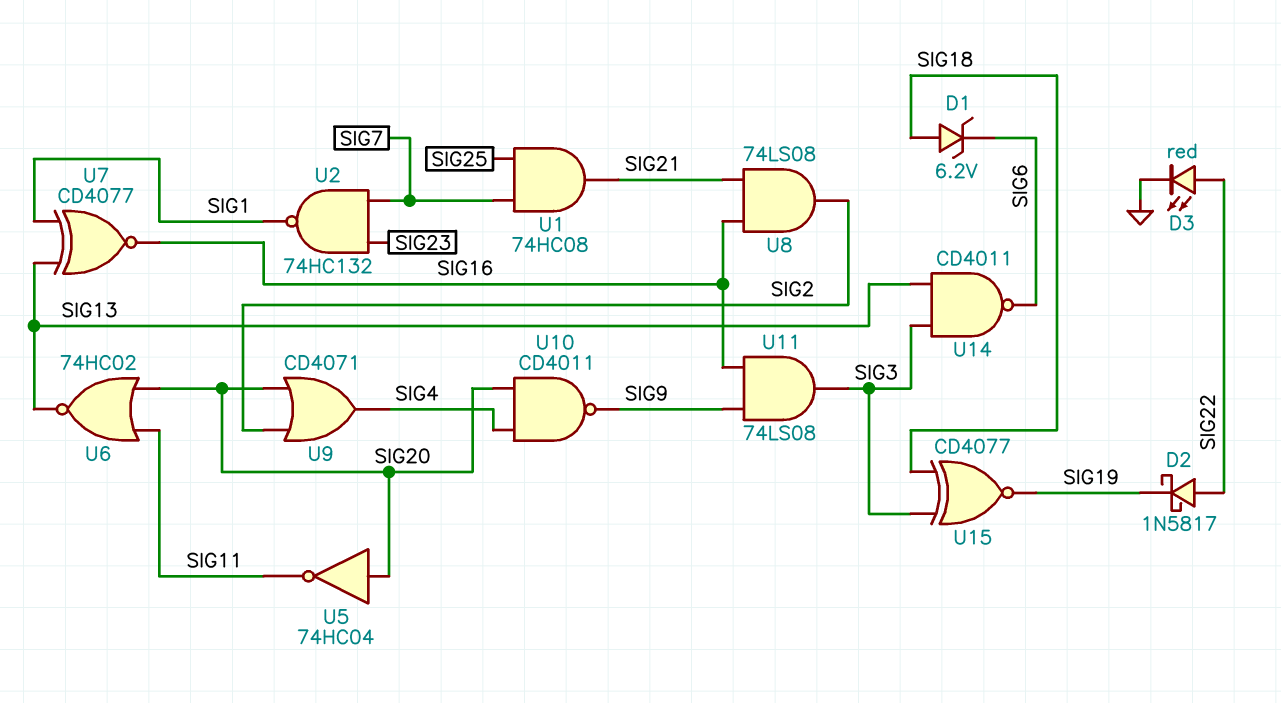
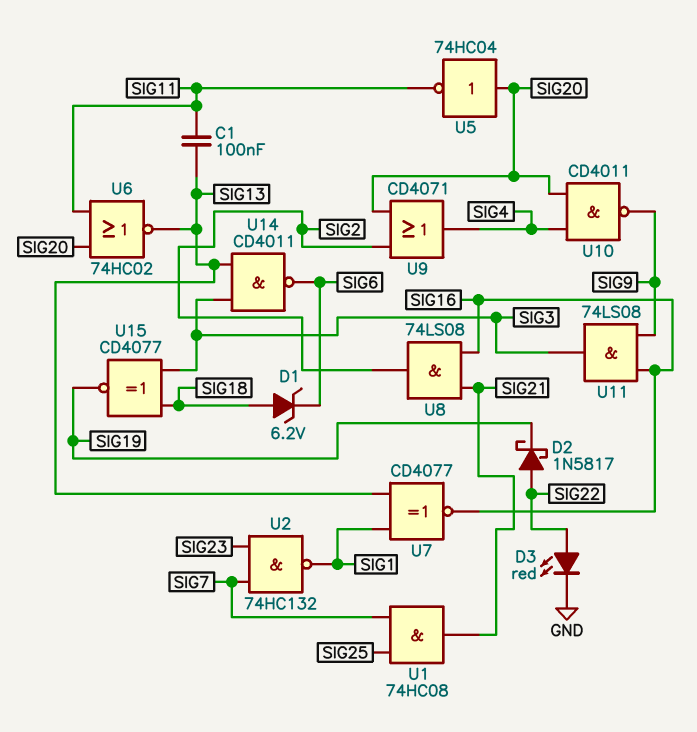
C1: none -> 100nF (SIG11, SIG13)

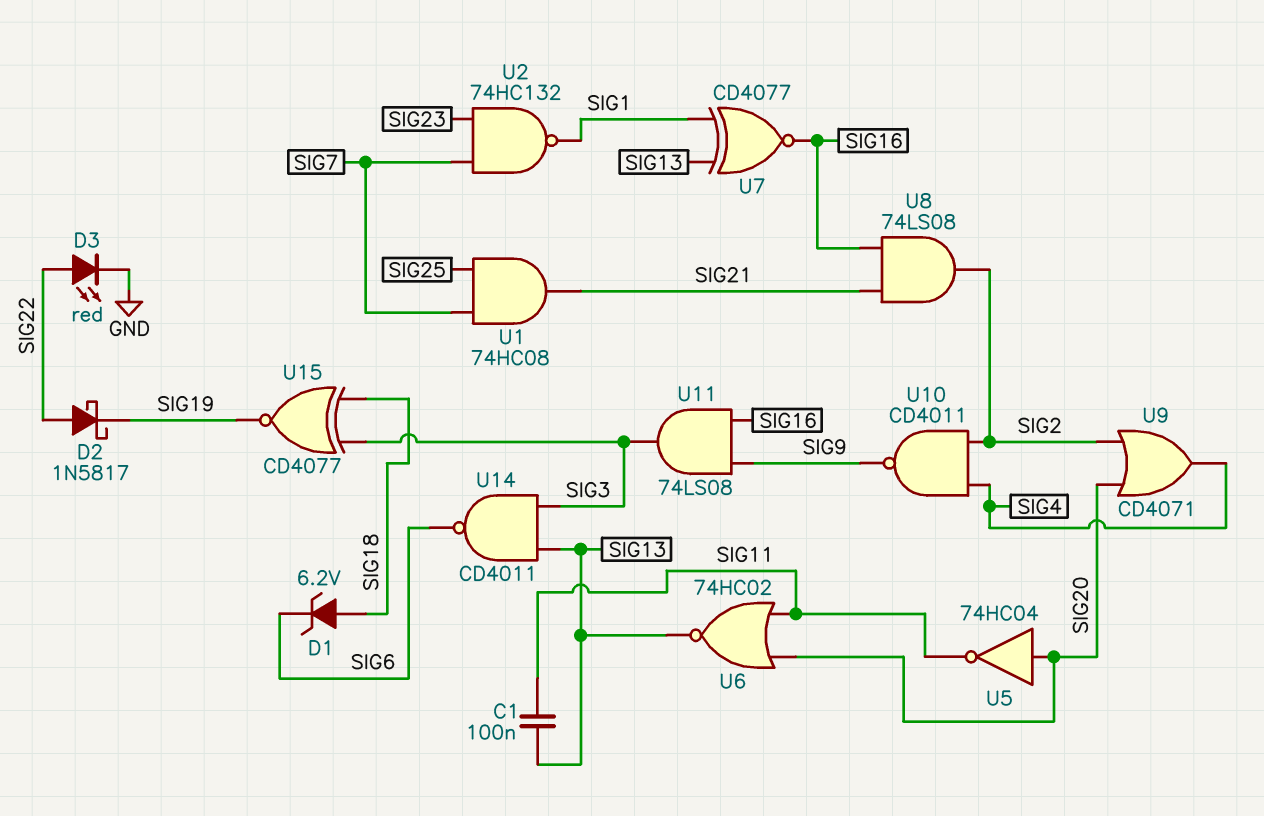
U10: NAND CD4011 (in SIG4, in SIG20, out SIG9) -> NAND CD4011 (in SIG2, in SIG4, out SIG9)

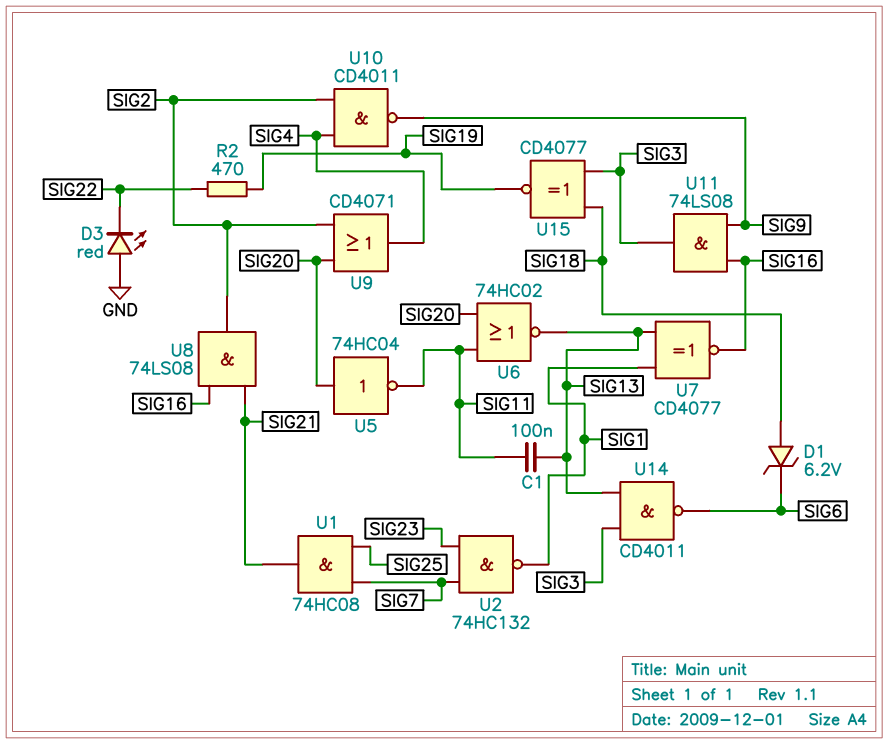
D2: schottky 1N5817 (A SIG22, K SIG19) -> none
D3: LED red (A SIG22, K GND) -> LED red (A GND, K SIG22)
R2: none -> 470 (SIG19, SIG22)

